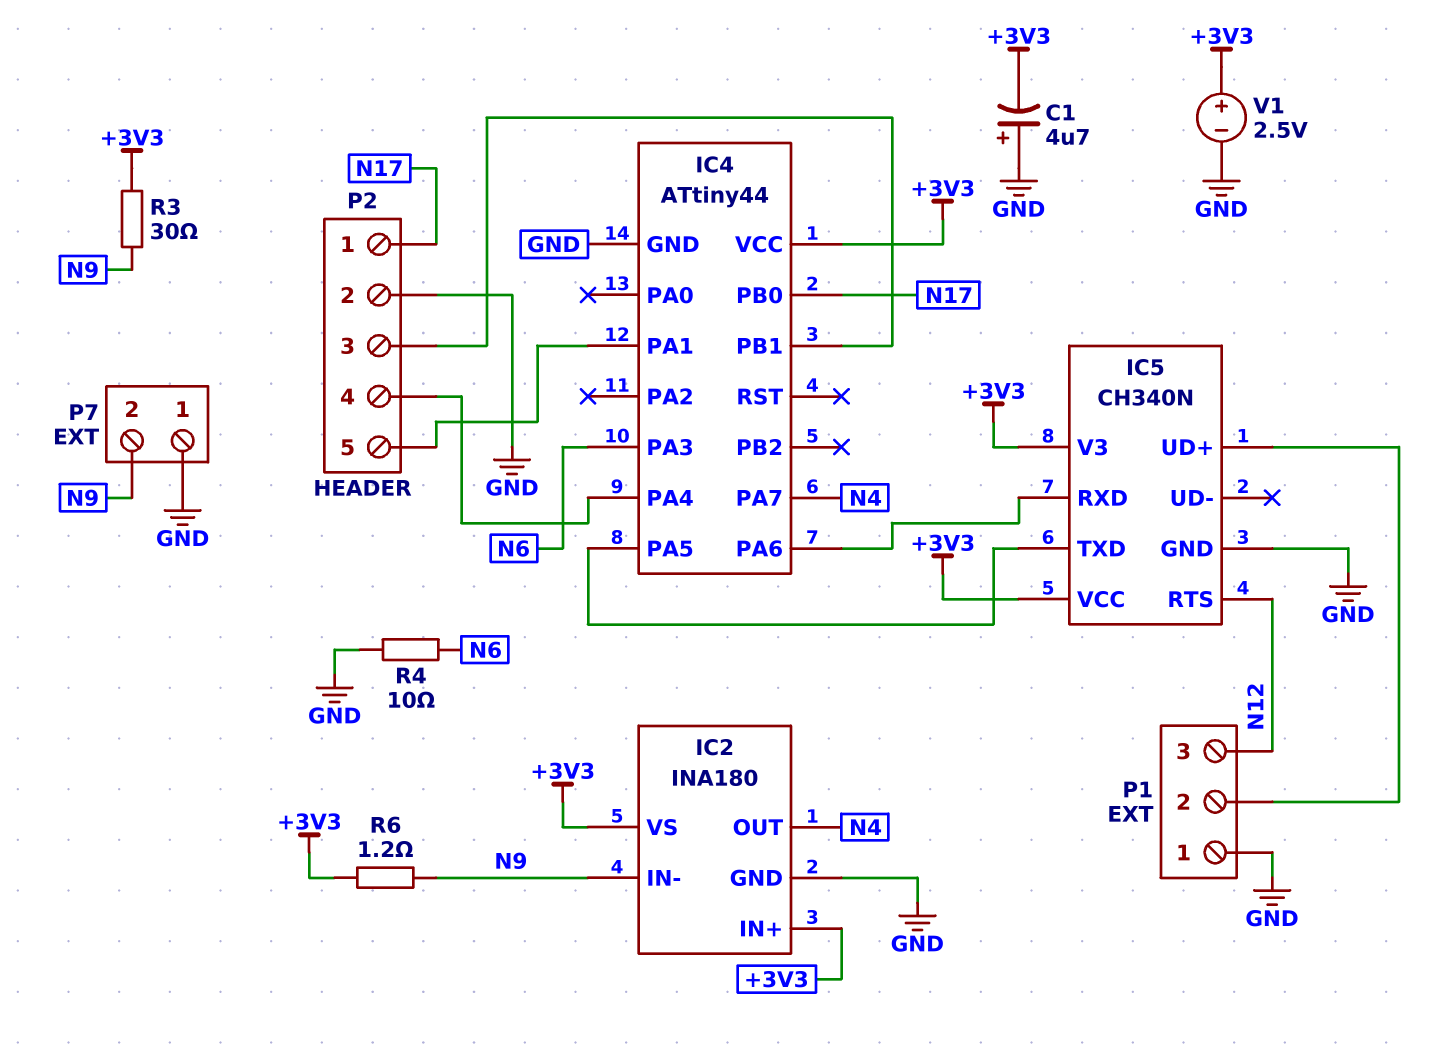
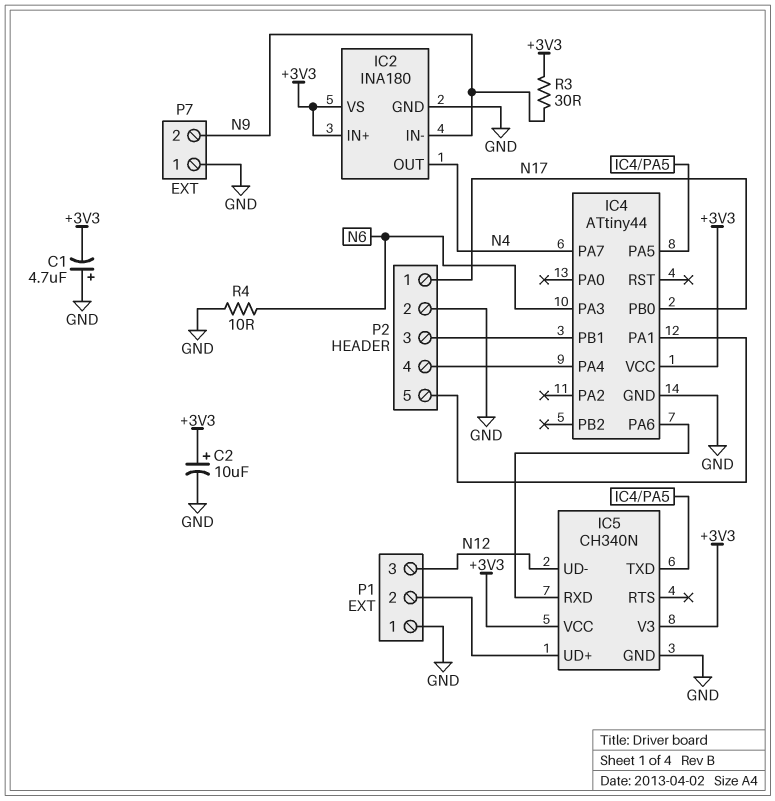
C2: none -> 10uF (plus +3V3, minus GND)
IC5 pin RTS: N12 -> none
IC5 pin UD-: none -> N12
R6: 1.2 (+3V3, N9) -> none
V1: 2.5V (plus +3V3, minus GND) -> none

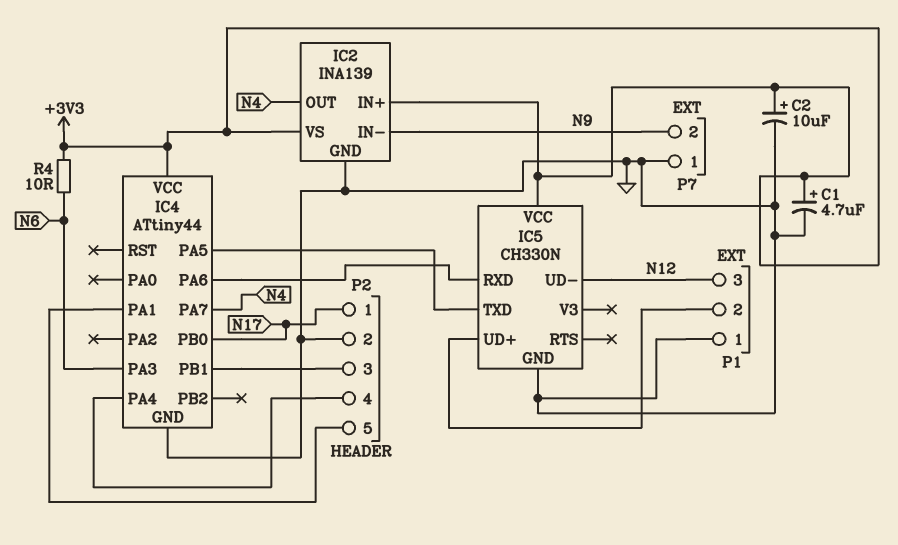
C1: 4.7uF (plus GND, minus +3V3) -> 4.7uF (plus +3V3, minus GND)
IC2: INA180 -> INA139
IC5: CH340N -> CH330N
IC5 pin V3: +3V3 -> none
R3: 30 (+3V3, N9) -> none
R4: 10 (GND, N6) -> 10 (+3V3, N6)

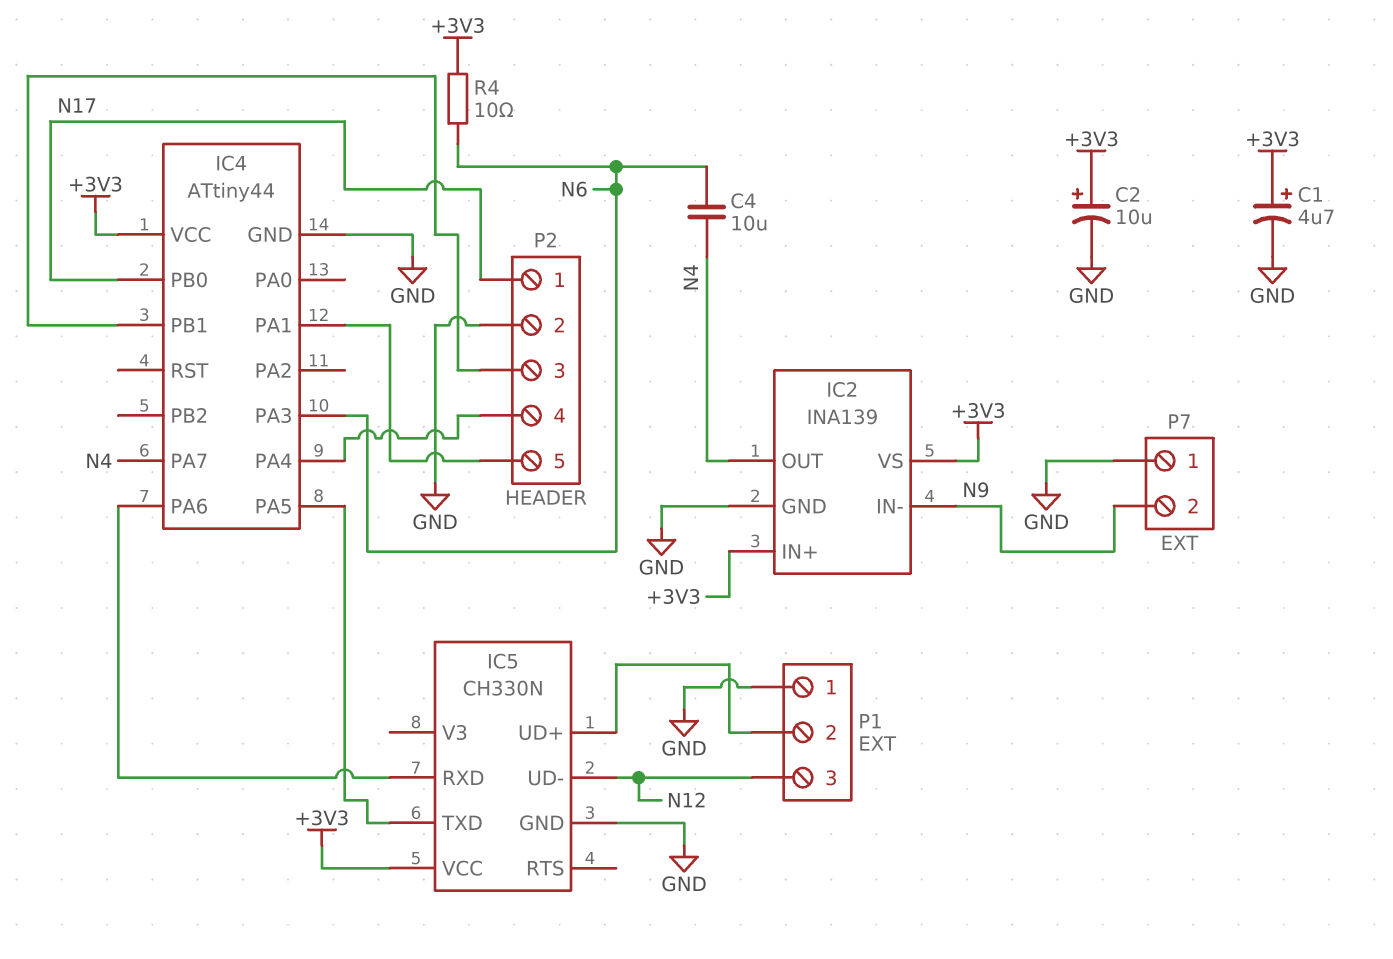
C4: none -> 10uF (N4, N6)

